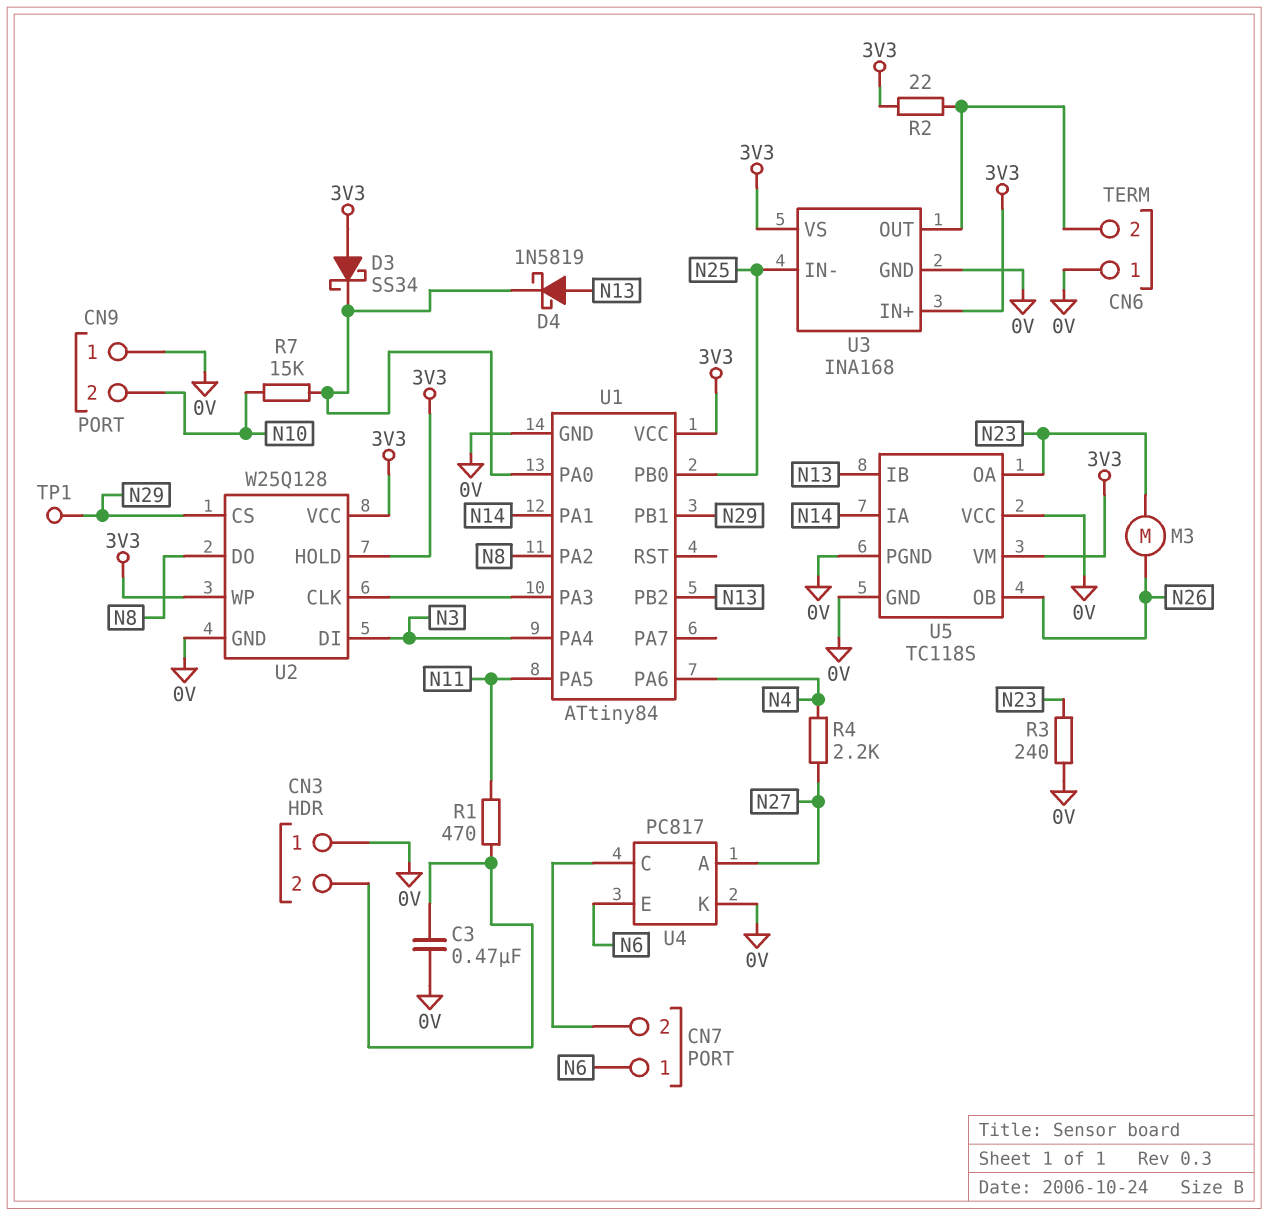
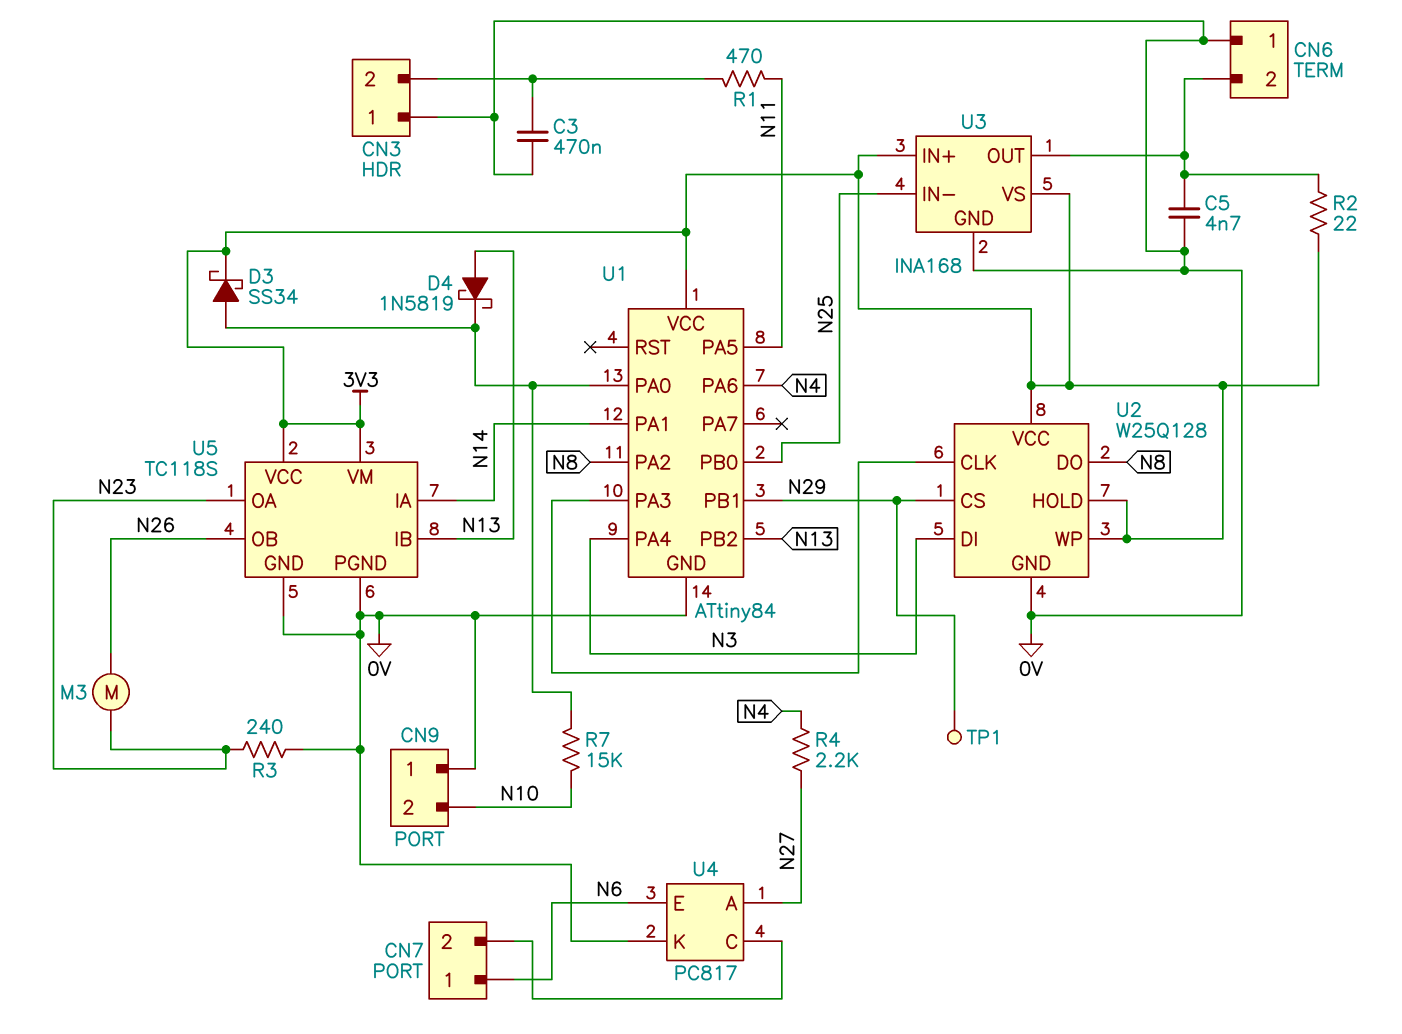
C5: none -> 4.7nF (0V, CN6/2)
D3: schottky SS34 (A 3V3, K U1/PA0) -> schottky SS34 (A U1/PA0, K 3V3)
U5 pin VCC: 0V -> 3V3

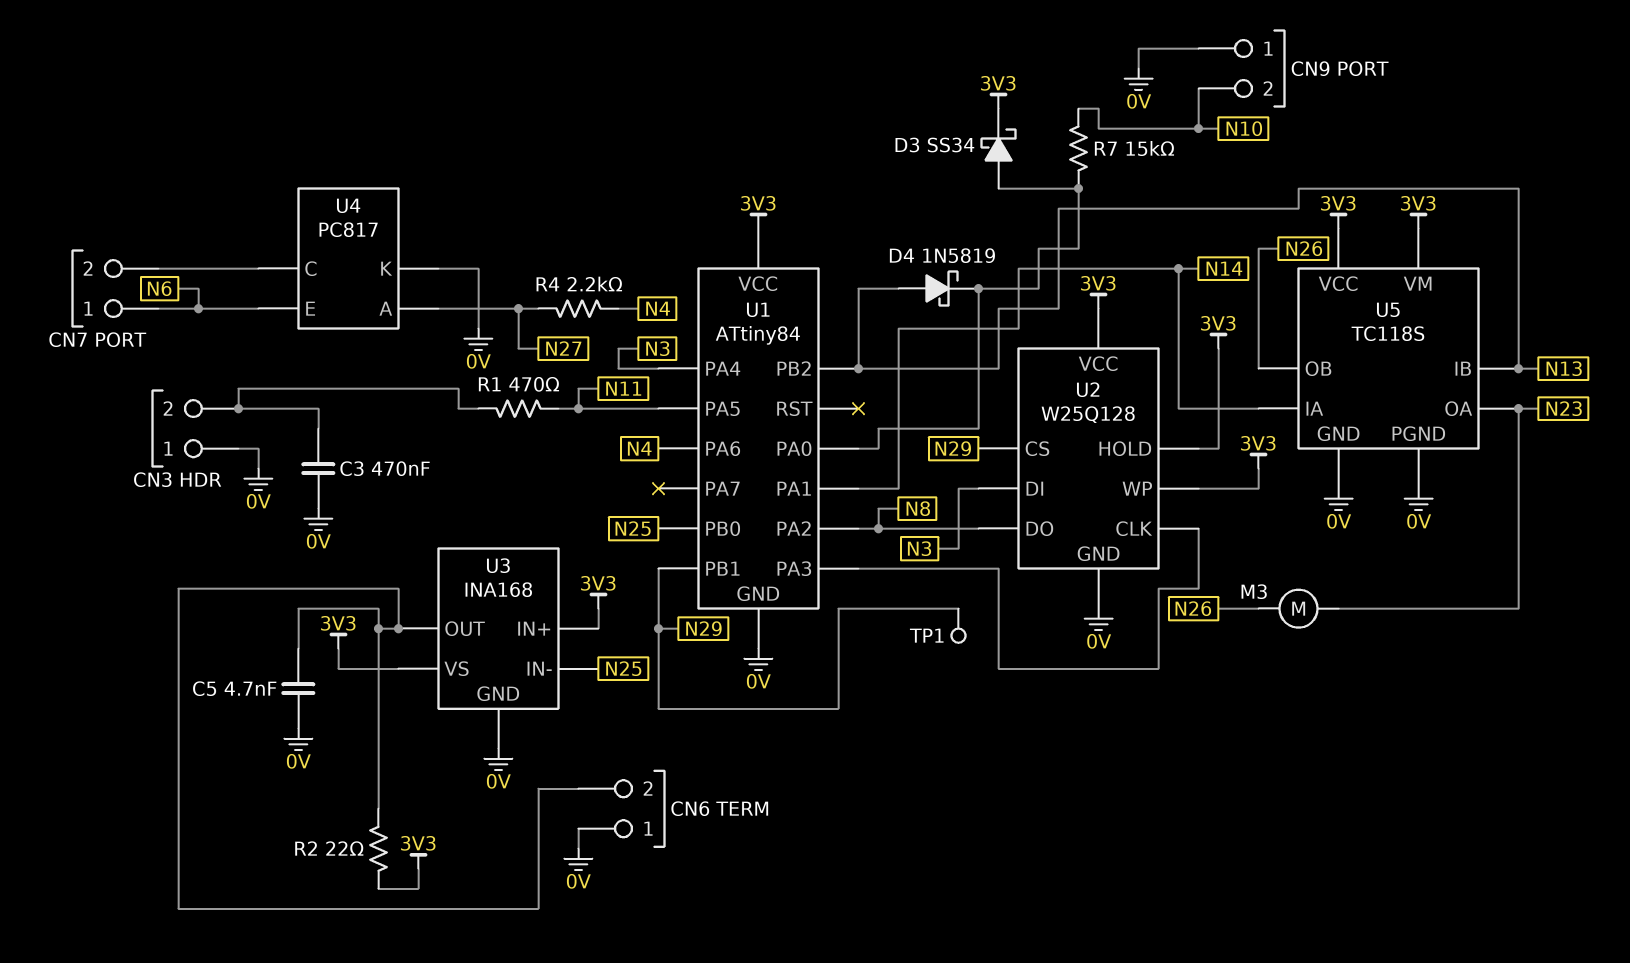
R3: 240 (0V, N23) -> none

